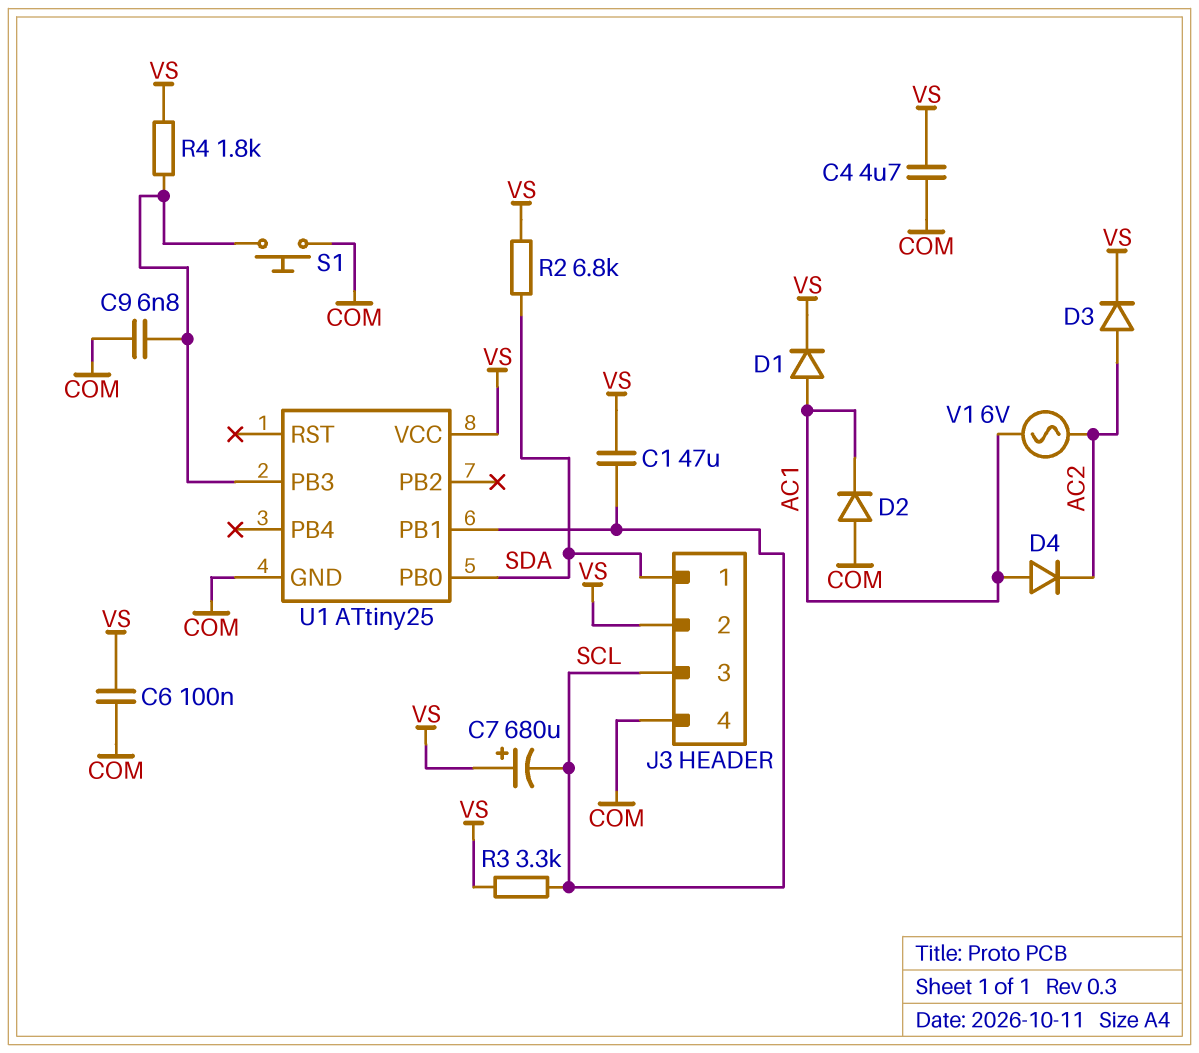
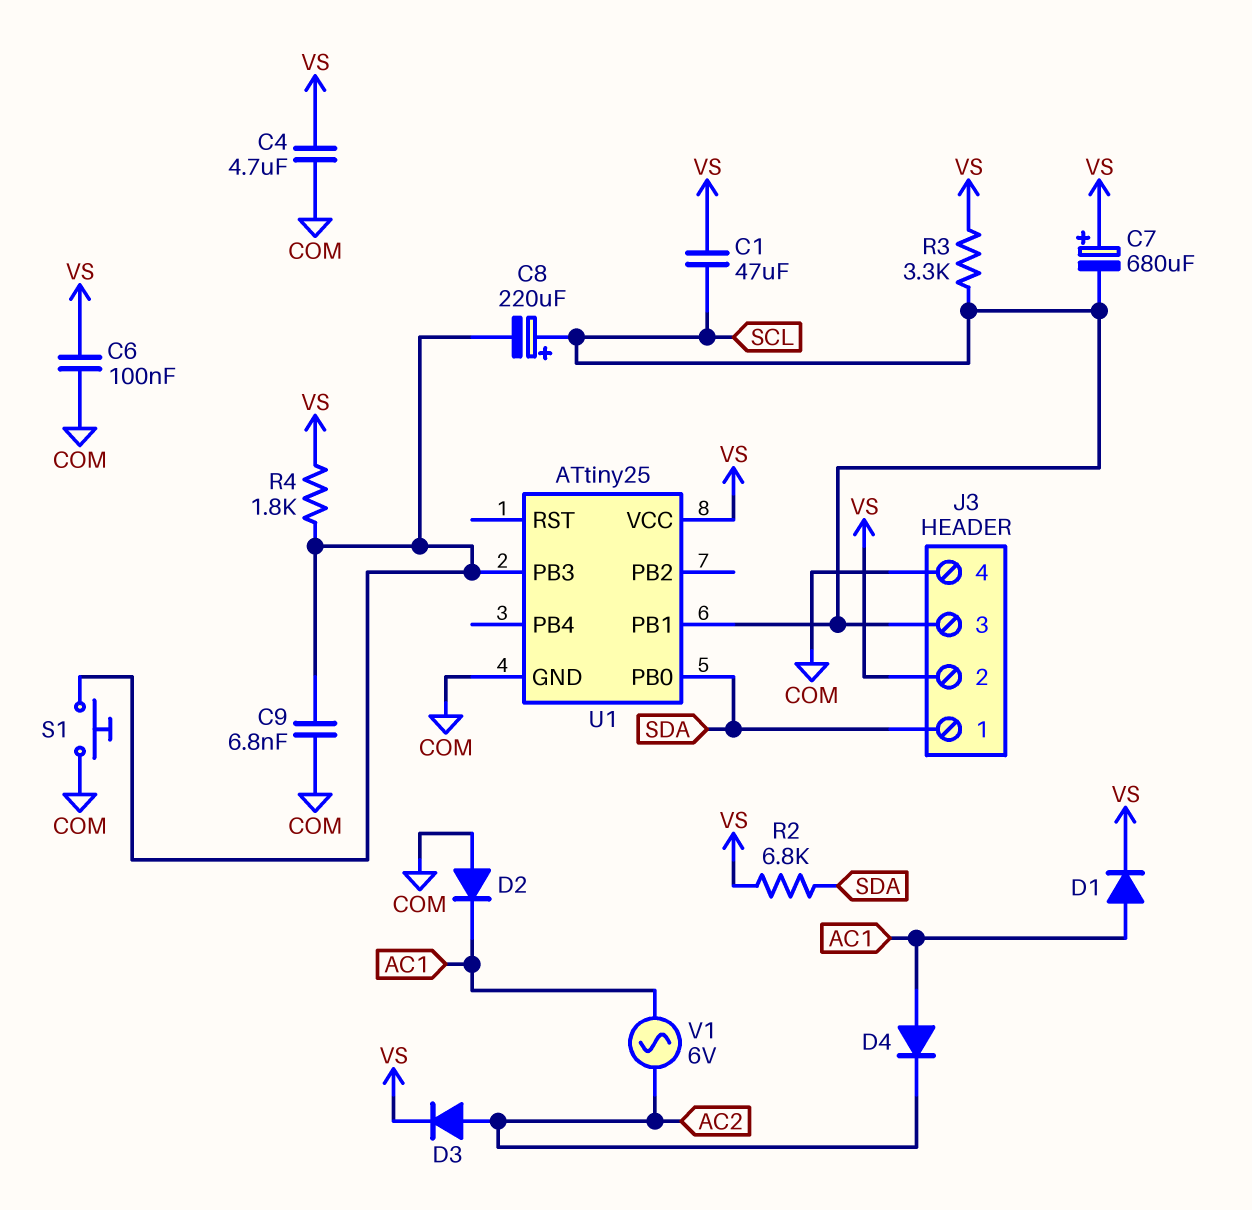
C8: none -> 220uF (plus SCL, minus U1/PB3)

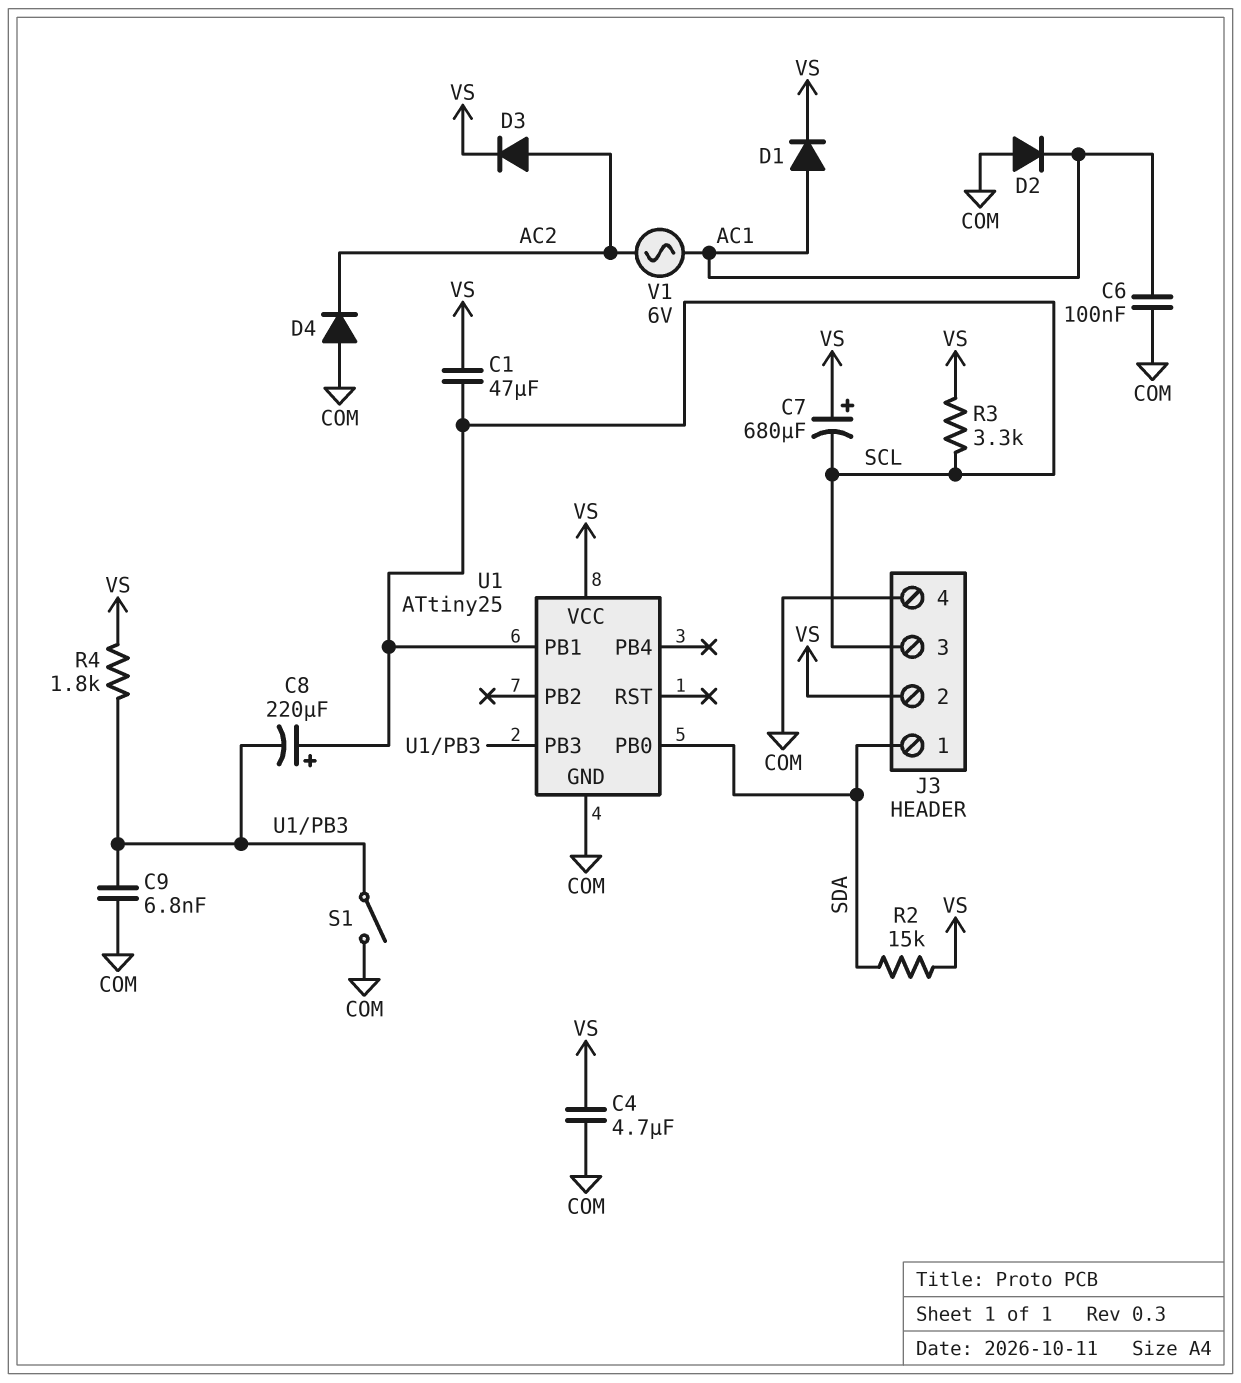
C6: 100nF (COM, VS) -> 100nF (AC1, COM)
D4: diode (A AC1, K AC2) -> diode (A COM, K AC2)
R2: 6.8k (SDA, VS) -> 15k (SDA, VS)
S1: button (COM, U1/PB3) -> switch (COM, U1/PB3)

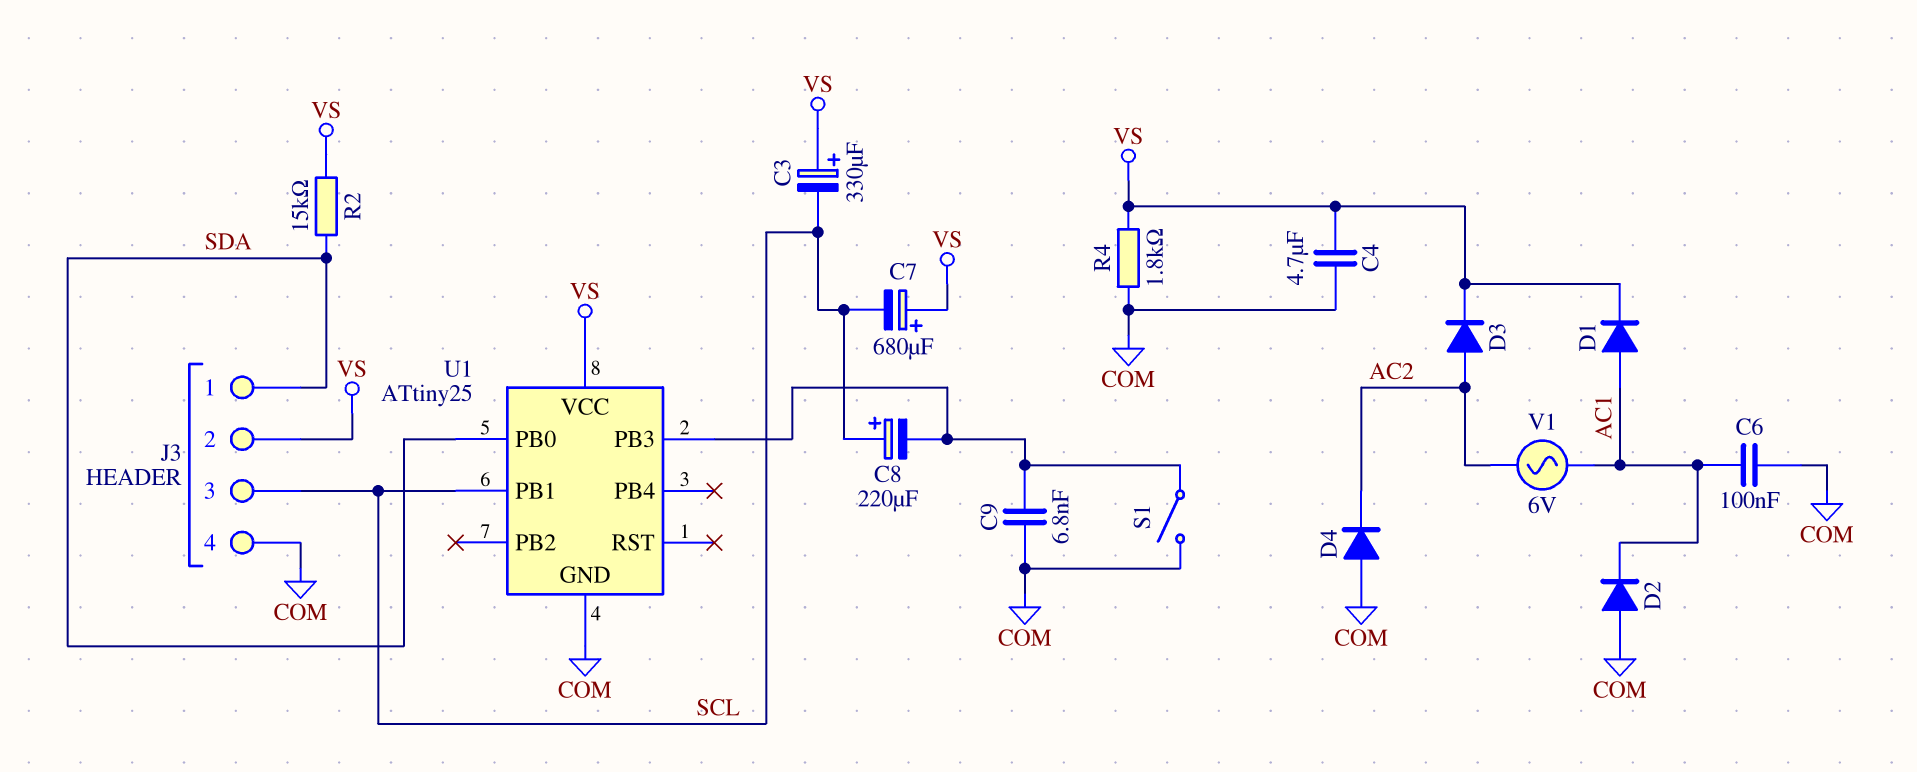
C1: 47uF (SCL, VS) -> none
C3: none -> 330uF (plus VS, minus SCL)
R3: 3.3k (SCL, VS) -> none
R4: 1.8k (U1/PB3, VS) -> 1.8k (COM, VS)

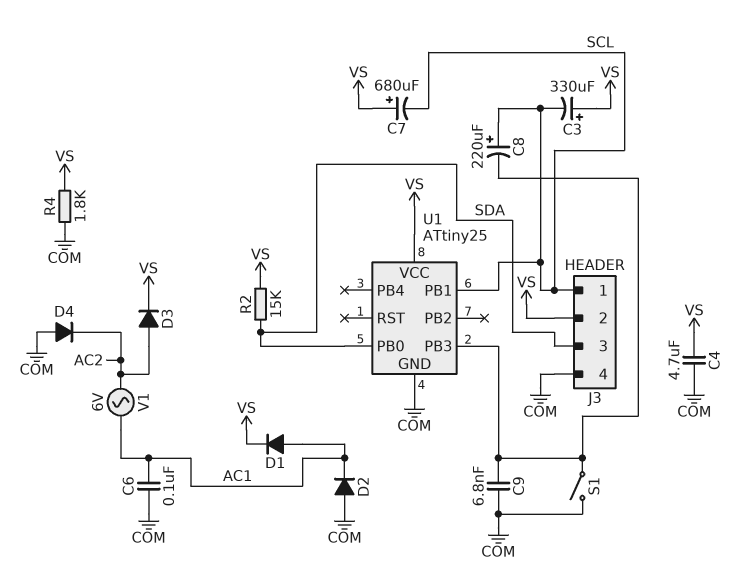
J3 pin 1: SDA -> SCL
J3 pin 3: SCL -> SDA

